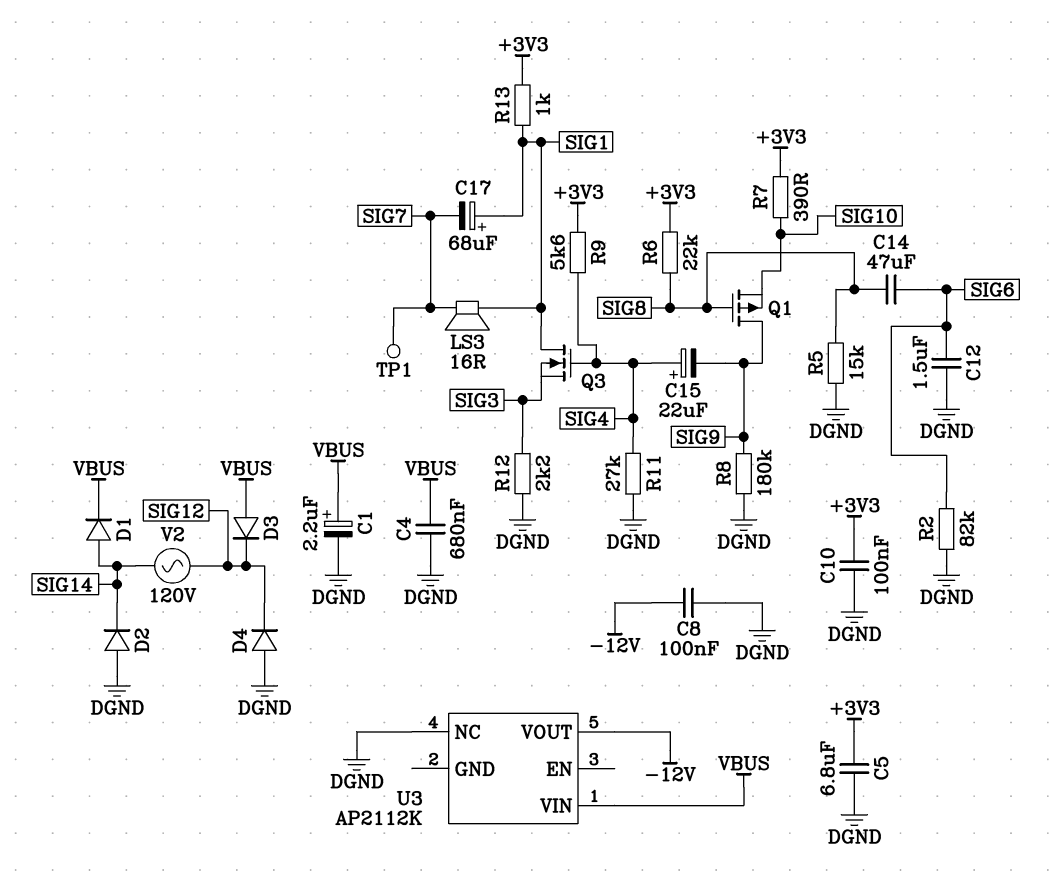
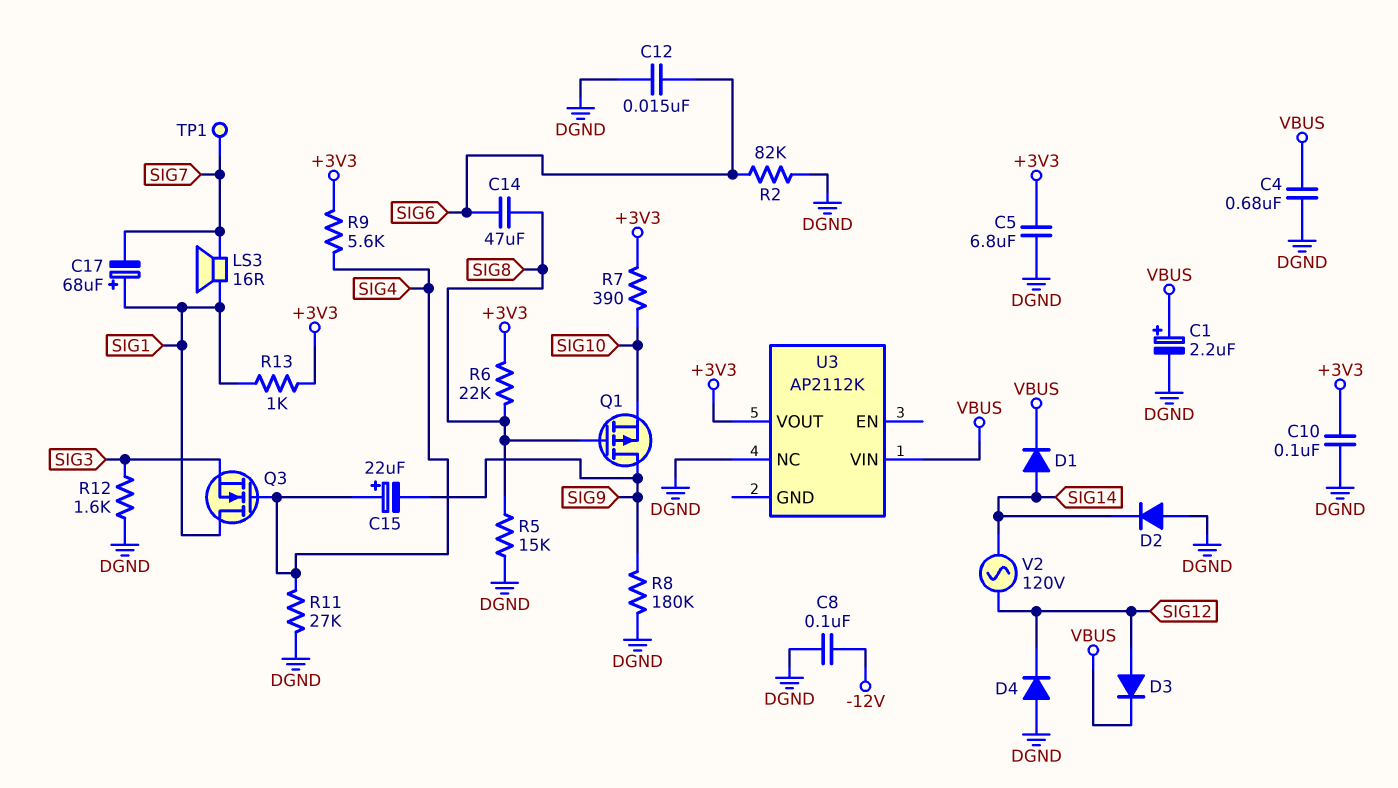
C12: 1.5uF (DGND, SIG6) -> 15nF (DGND, SIG6)
D3: diode (A VBUS, K SIG12) -> diode (A SIG12, K VBUS)
R12: 2.2k (DGND, SIG3) -> 1.6k (DGND, SIG3)
U3 pin VOUT: -12V -> +3V3

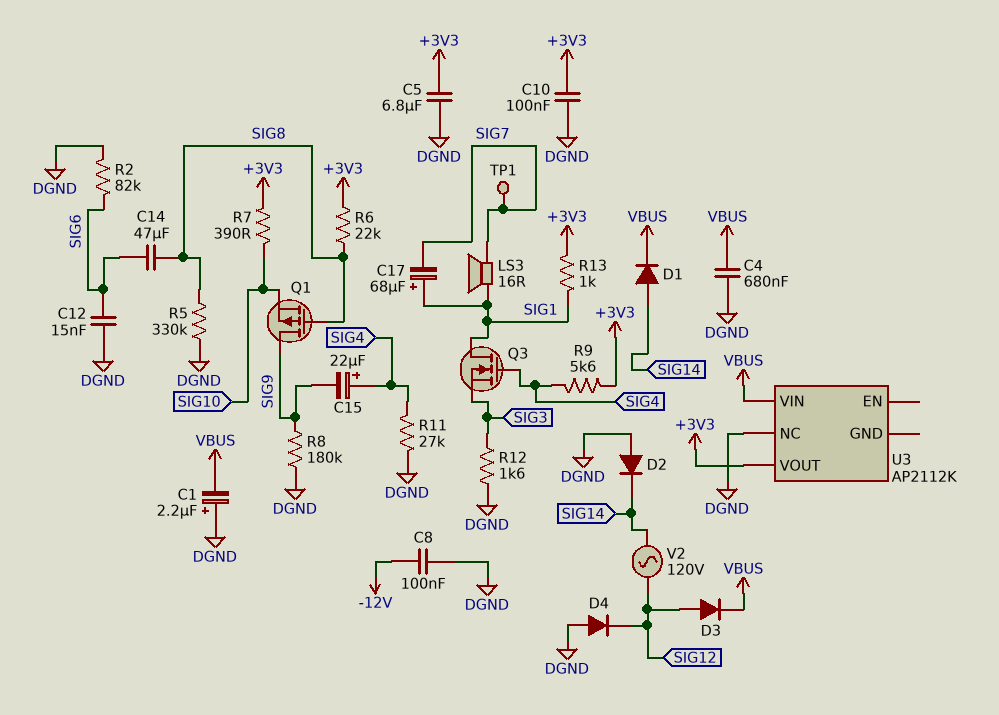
C1: 2.2uF (plus VBUS, minus DGND) -> 2.2uF (plus DGND, minus VBUS)
R5: 15k (DGND, SIG8) -> 330k (DGND, SIG8)

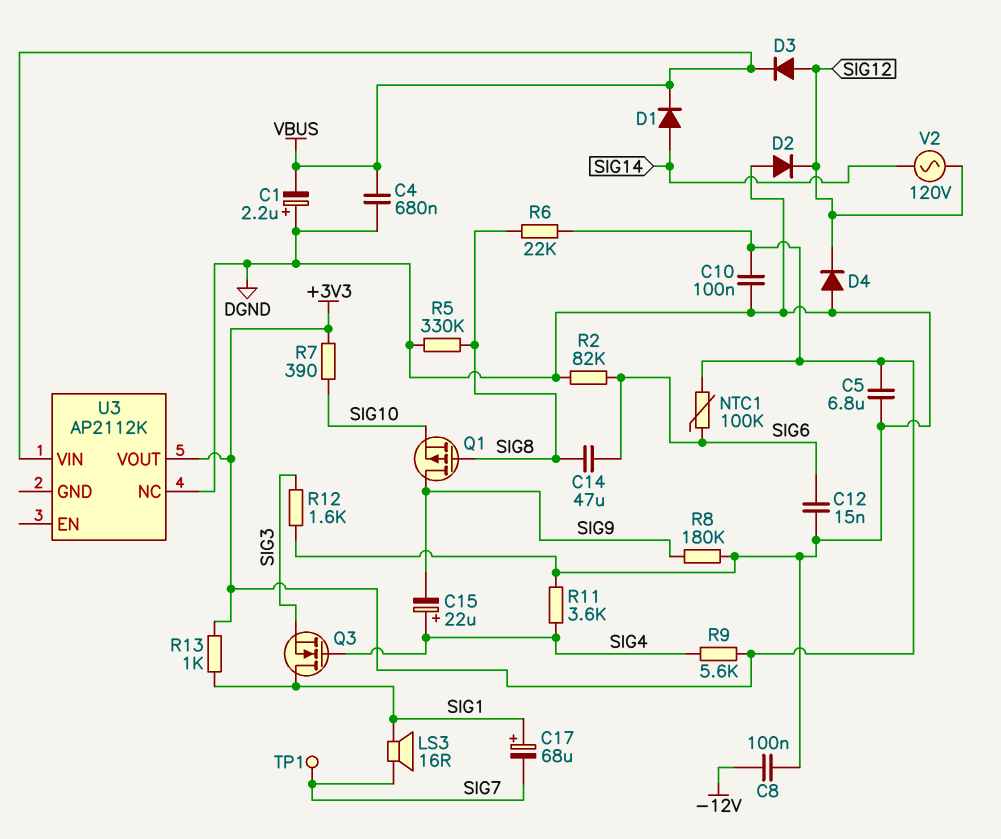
D2: diode (A DGND, K SIG14) -> diode (A DGND, K SIG12)
NTC1: none -> 100k (+3V3, SIG6)
R11: 27k (DGND, SIG4) -> 3.6k (DGND, SIG4)

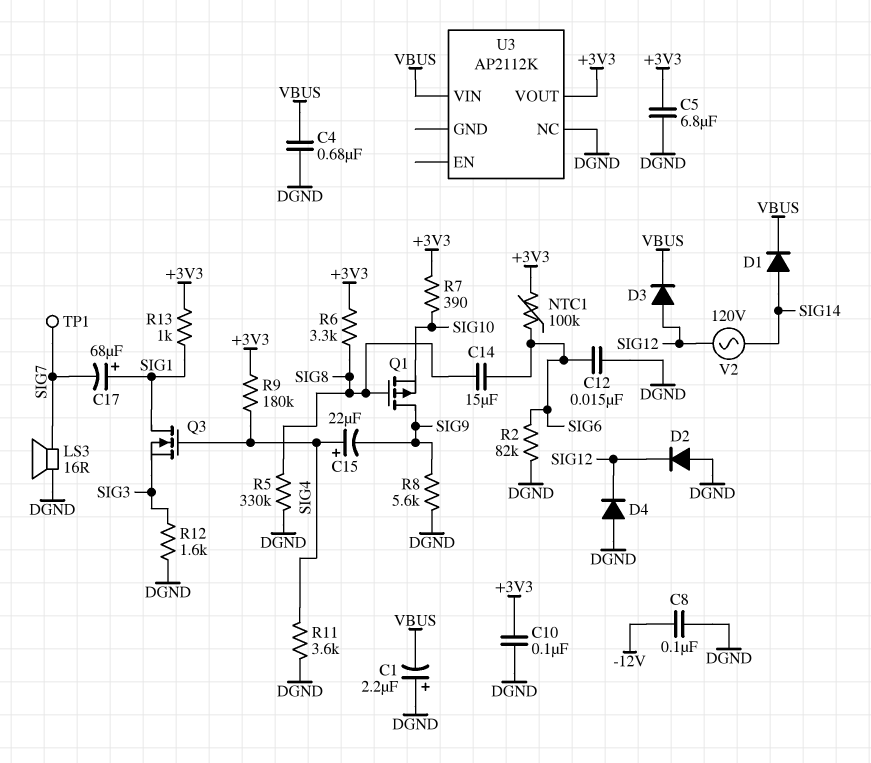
C14: 47uF (SIG6, SIG8) -> 15uF (SIG6, SIG8)
LS3: speaker 16R (SIG1, SIG7) -> speaker 16R (DGND, SIG7)
R6: 22k (+3V3, SIG8) -> 3.3k (+3V3, SIG8)
R8: 180k (DGND, SIG9) -> 5.6k (DGND, SIG9)
R9: 5.6k (+3V3, SIG4) -> 180k (+3V3, SIG4)

